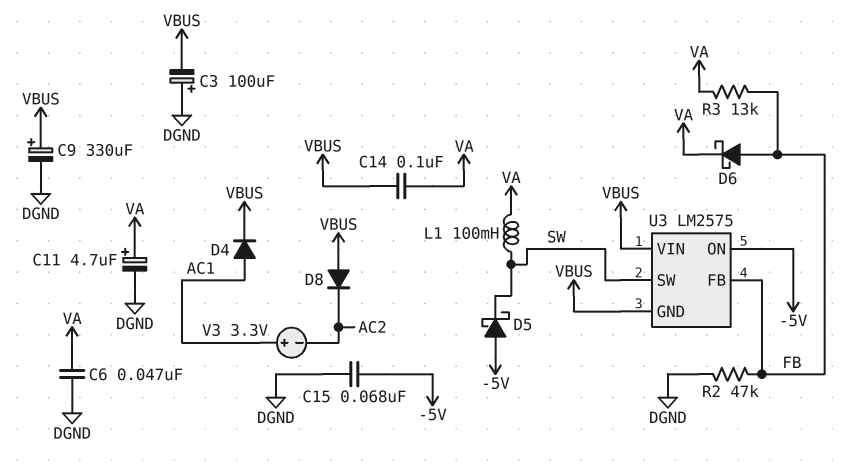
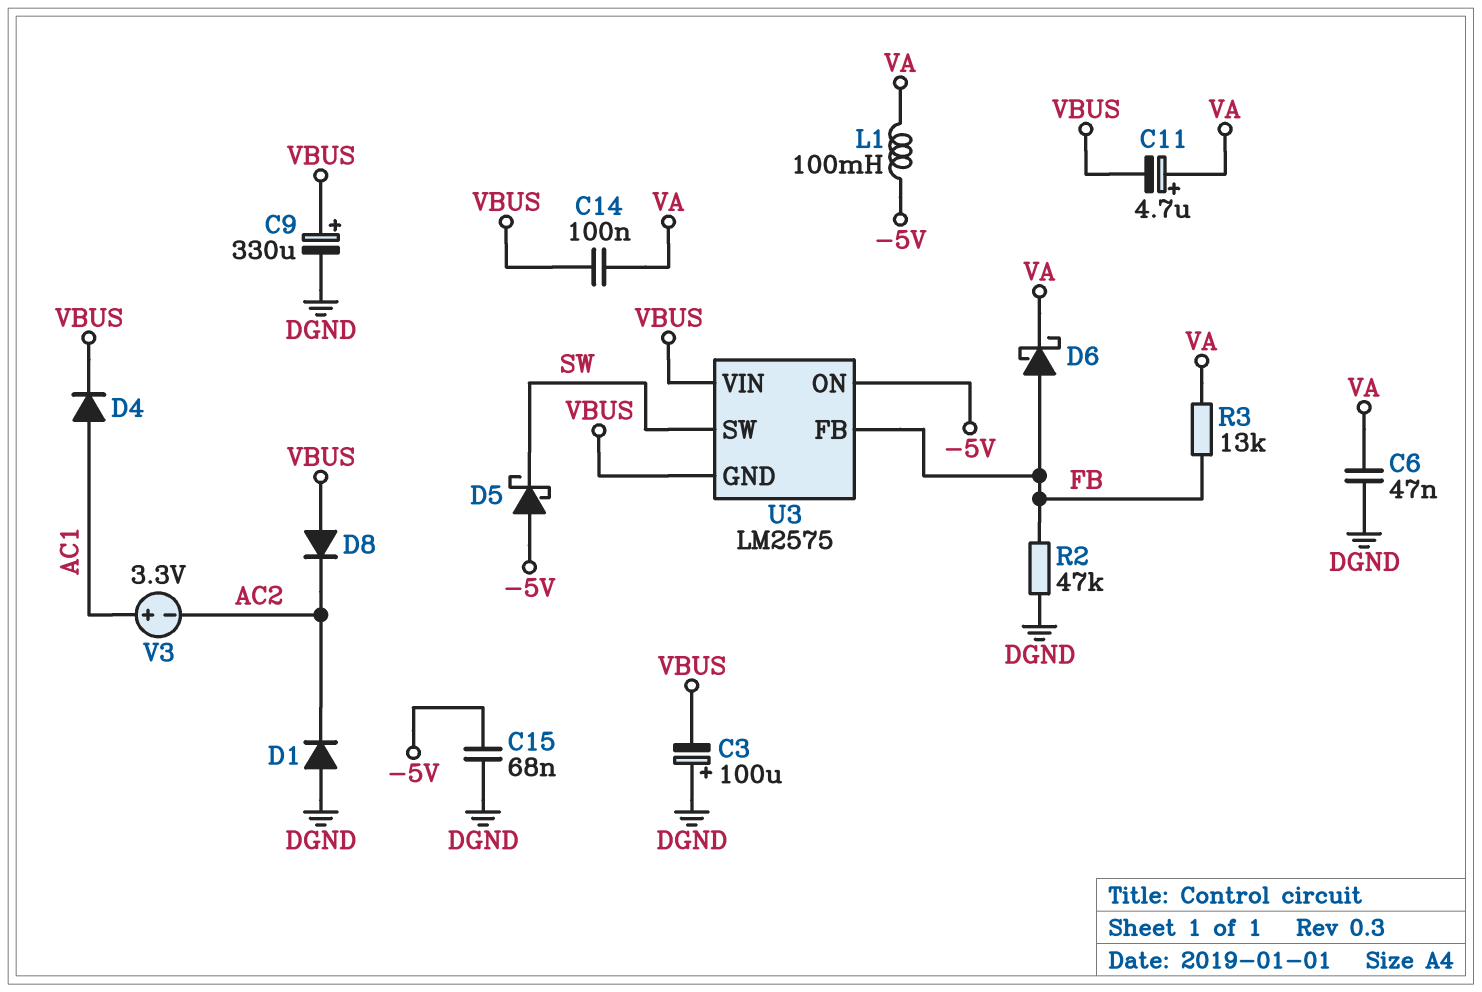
C11: 4.7uF (plus VA, minus DGND) -> 4.7uF (plus VA, minus VBUS)
D1: none -> diode (A DGND, K AC2)
L1: 100mH (SW, VA) -> 100mH (-5V, VA)

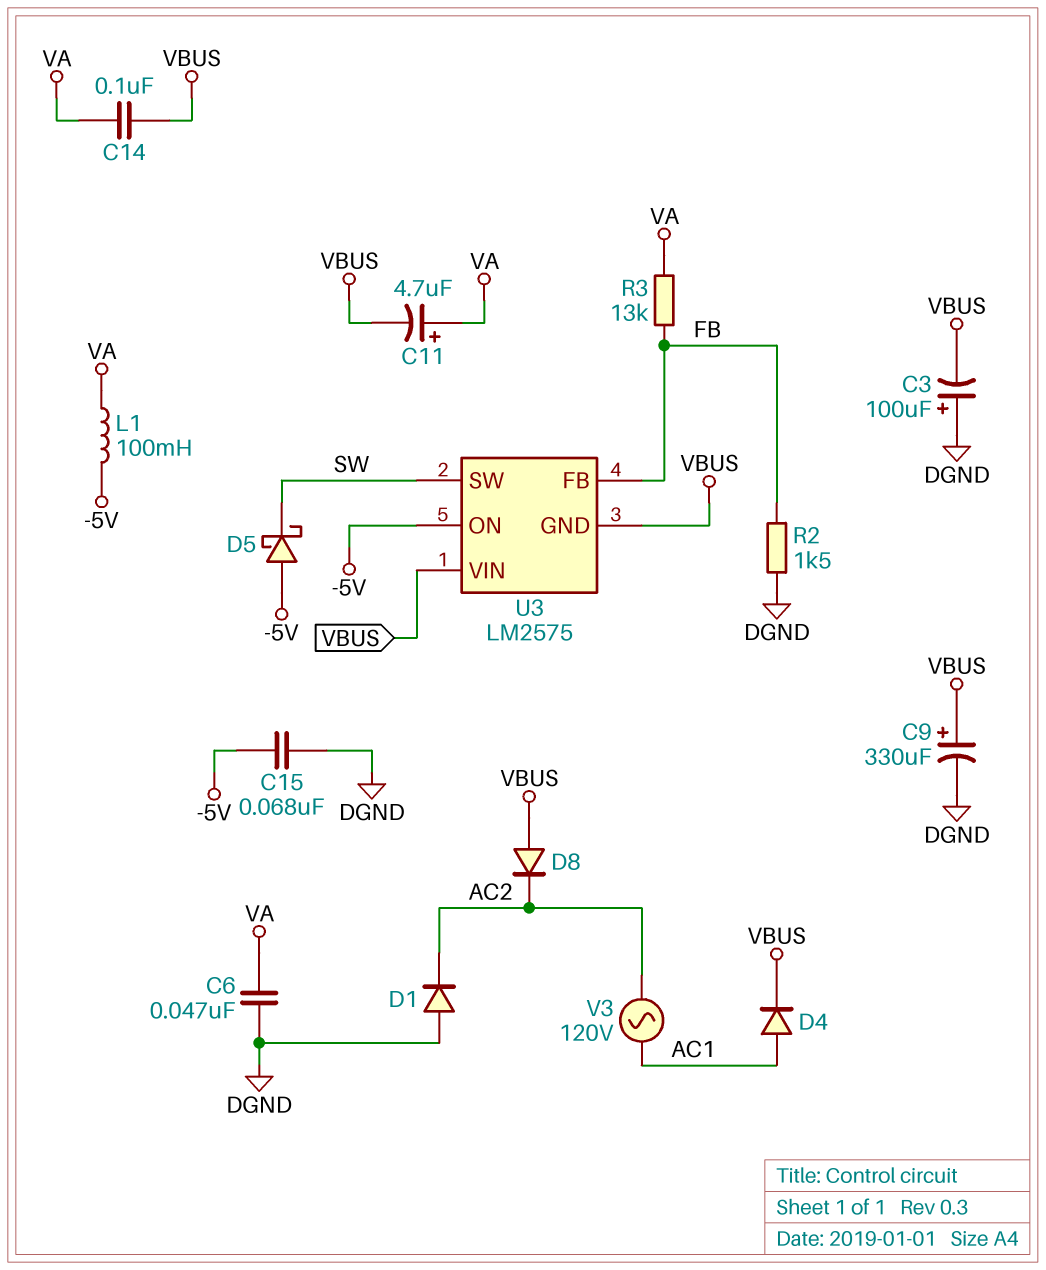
D6: schottky (A FB, K VA) -> none
R2: 47k (DGND, FB) -> 1.5k (DGND, FB)
V3: 3.3V (plus AC1, minus AC2) -> AC 120V (AC1, AC2)

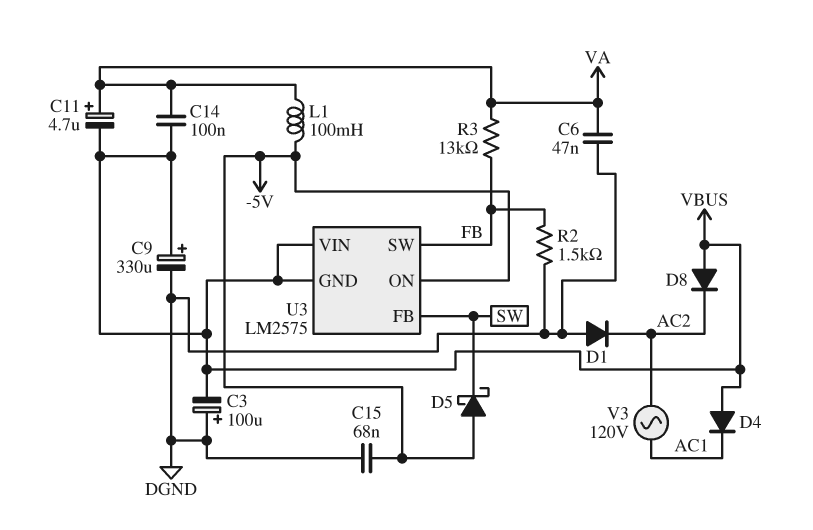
D4: diode (A AC1, K VBUS) -> diode (A VBUS, K AC1)
U3 pin FB: FB -> SW
U3 pin SW: SW -> FB

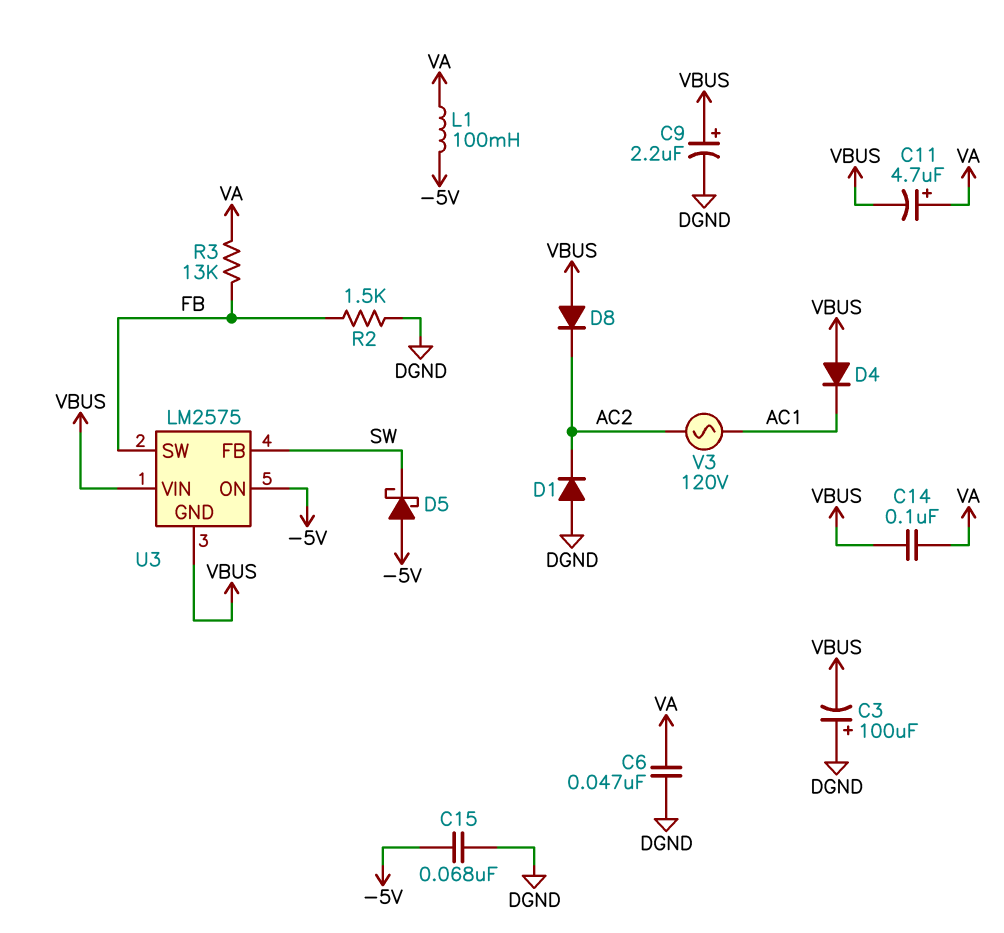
C9: 330uF (plus VBUS, minus DGND) -> 2.2uF (plus VBUS, minus DGND)

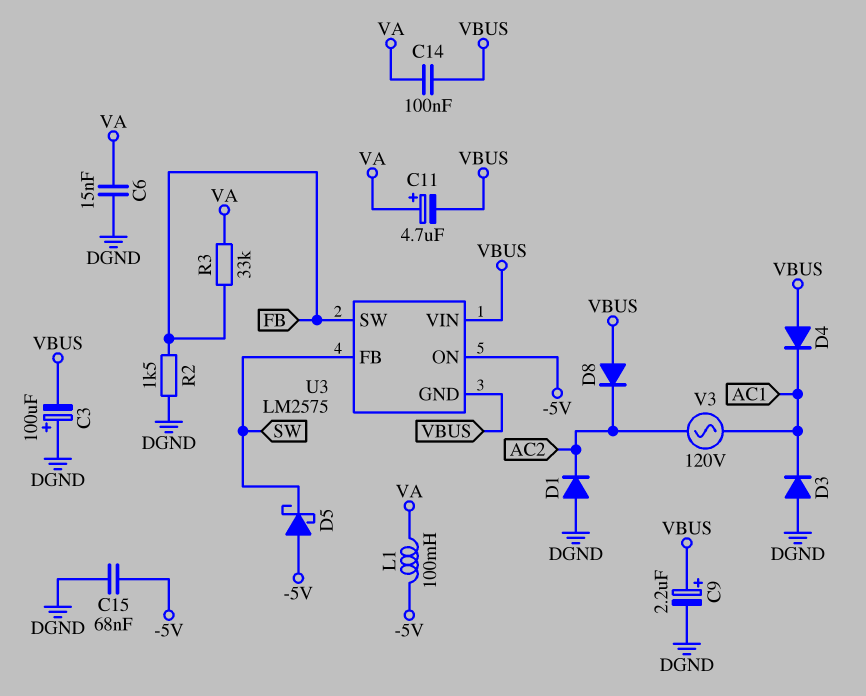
C6: 47nF (DGND, VA) -> 15nF (DGND, VA)
D3: none -> diode (A DGND, K AC1)
R3: 13k (FB, VA) -> 33k (FB, VA)

